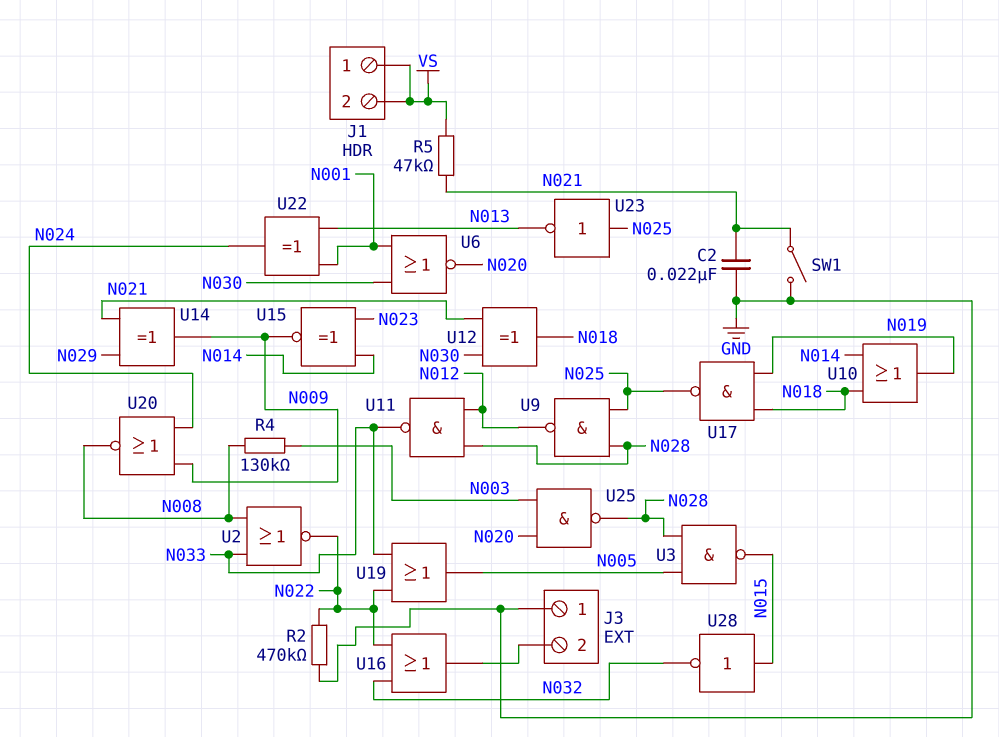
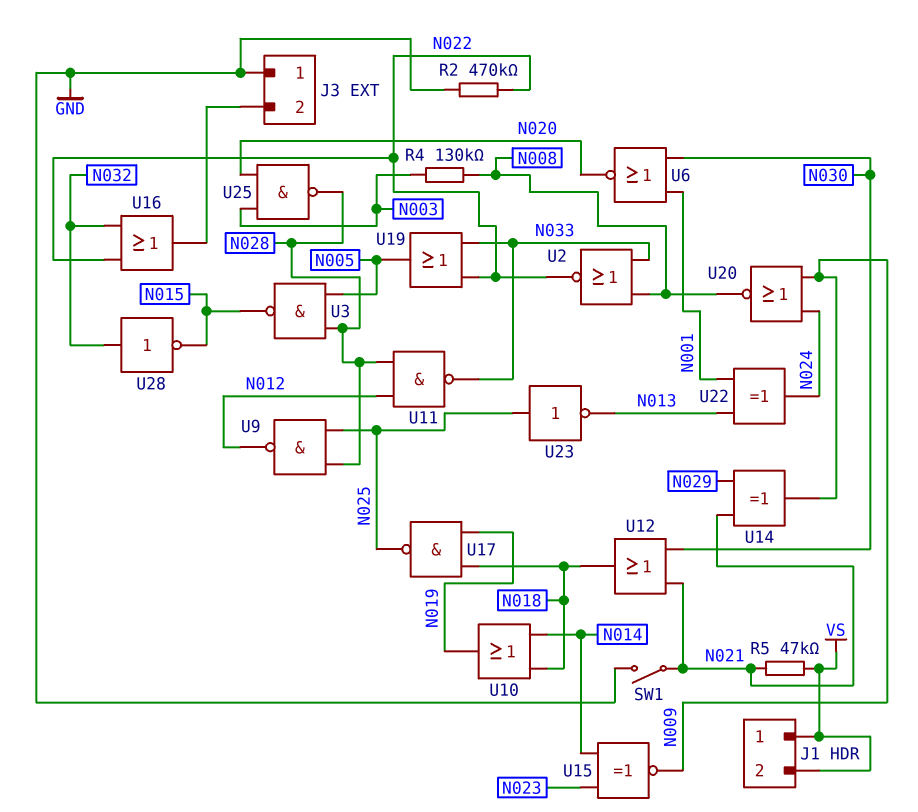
C2: 22nF (GND, N021) -> none
U12: XOR (in N021, in N030, out N018) -> OR (in N021, in N030, out N018)
U28: NOT (in N015, out N032) -> NOT (in N032, out N015)

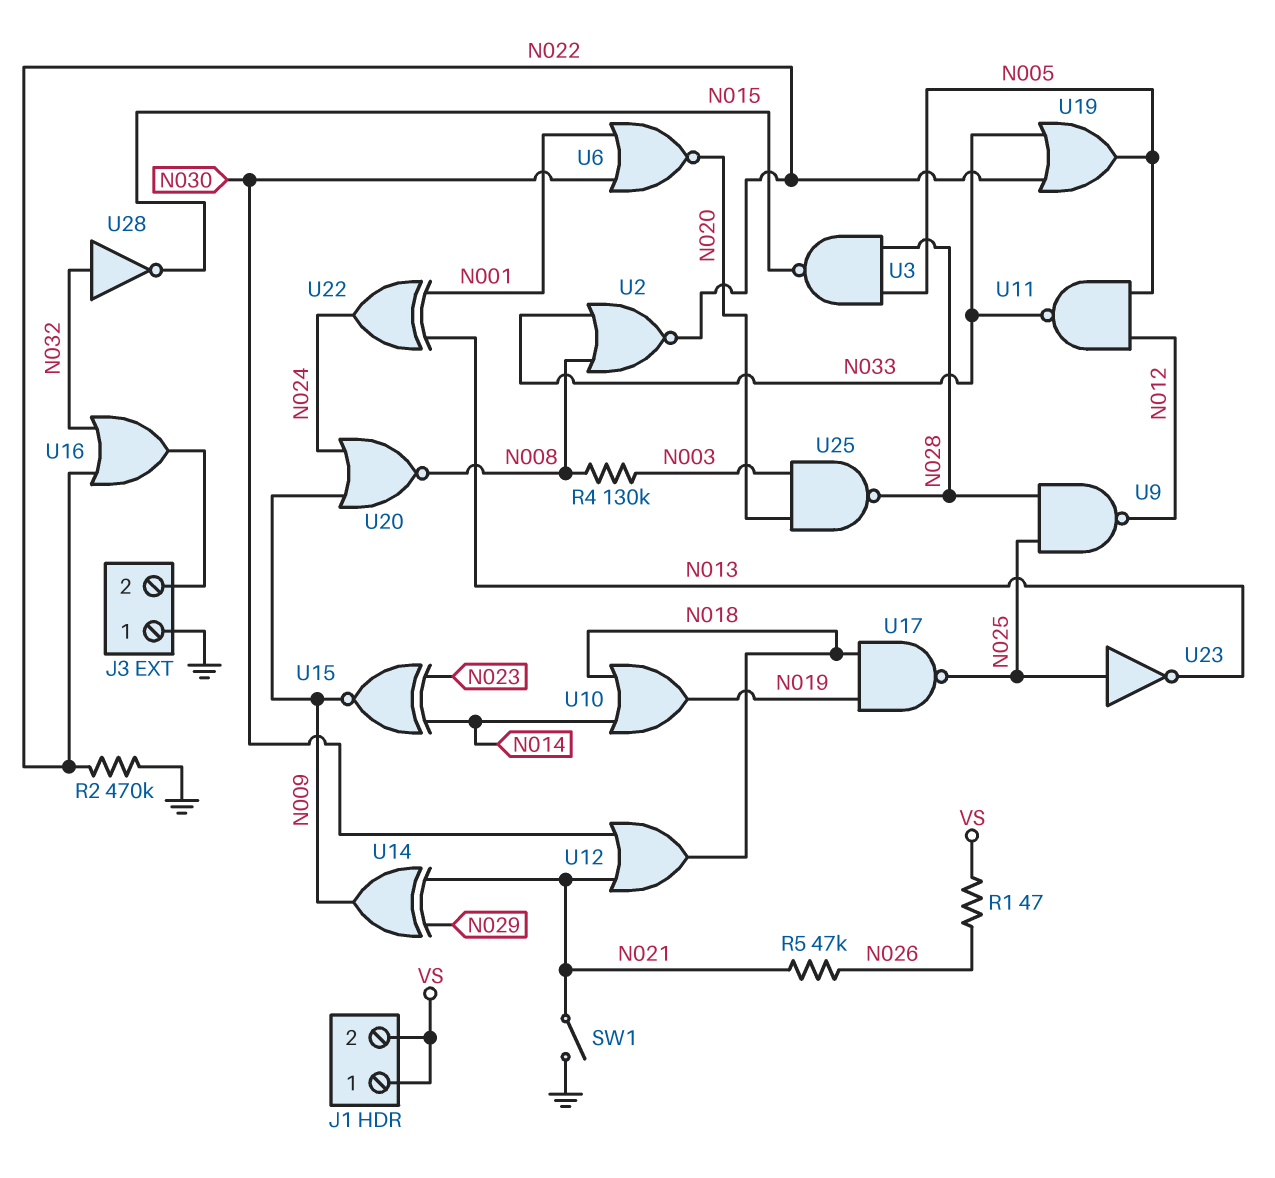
R1: none -> 47 (N026, VS)
R5: 47k (N021, VS) -> 47k (N021, N026)
U11: NAND (in N012, in N028, out N033) -> NAND (in N005, in N012, out N033)

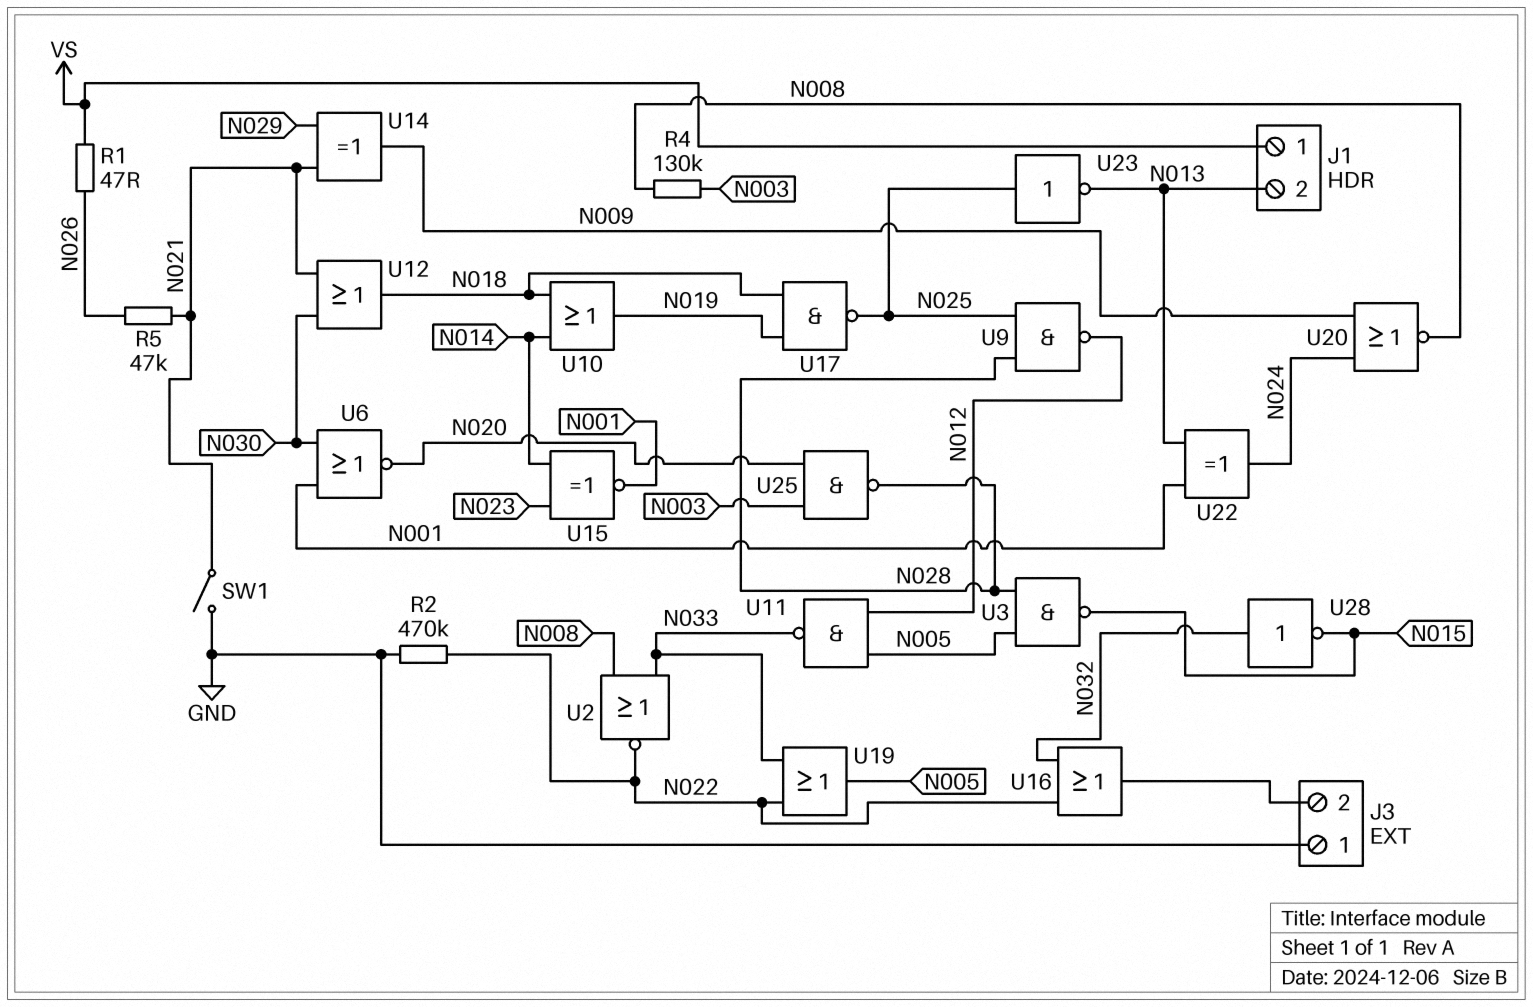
J1 pin 2: VS -> N013
U15: XNOR (in N014, in N023, out N009) -> XNOR (in N014, in N023, out N001)

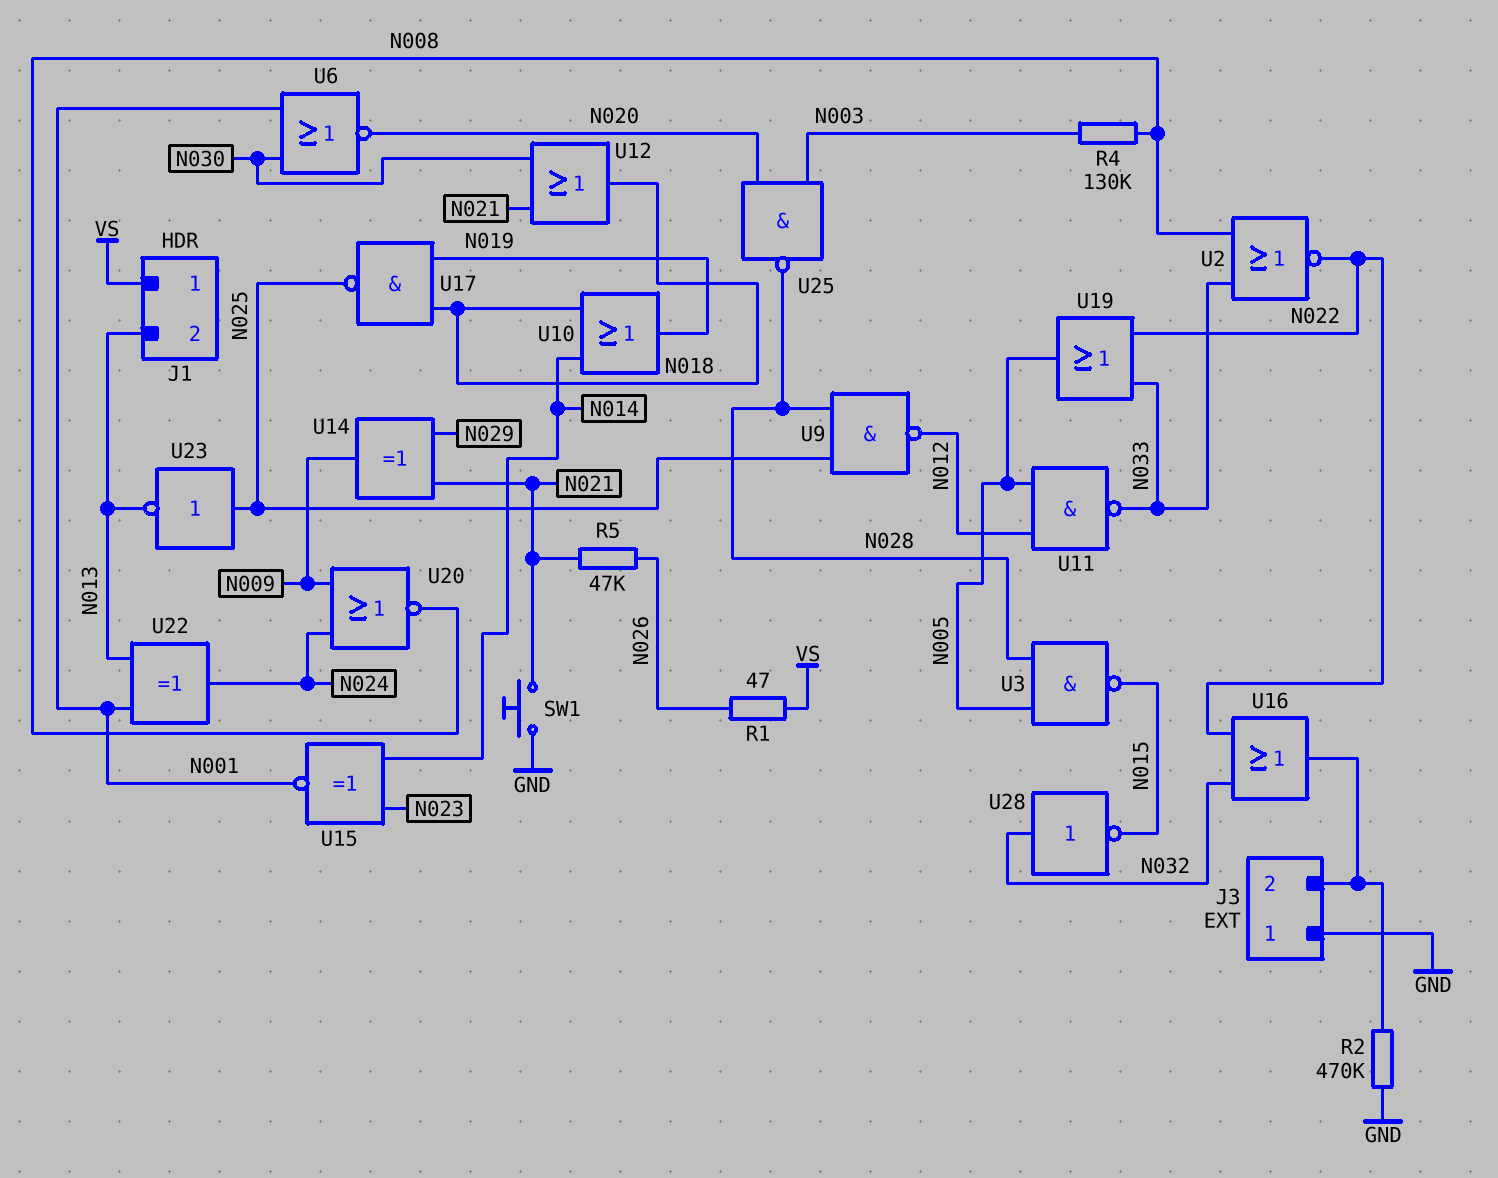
R2: 470k (GND, N022) -> 470k (GND, J3/2)
SW1: switch (GND, N021) -> button (GND, N021)

